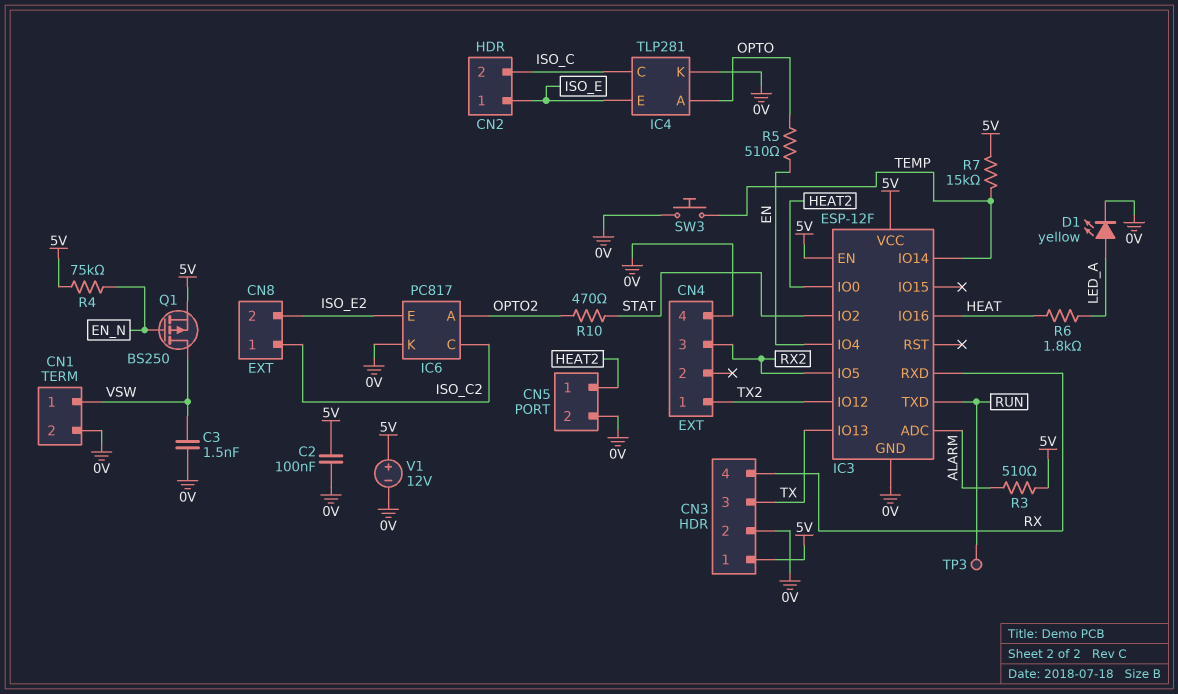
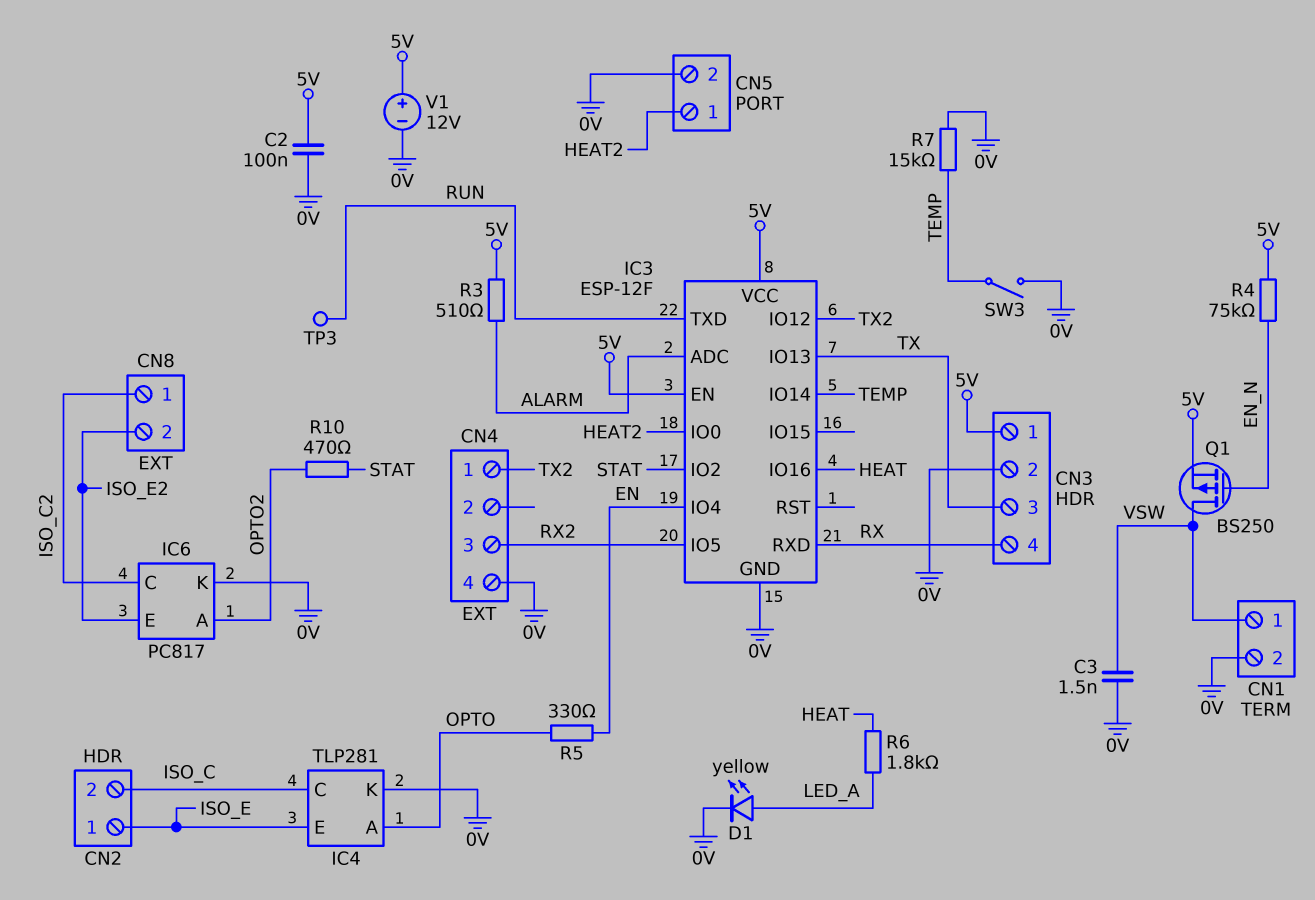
R5: 510 (EN, OPTO) -> 330 (EN, OPTO)
R7: 15k (5V, TEMP) -> 15k (0V, TEMP)
SW3: button (0V, TEMP) -> switch (0V, TEMP)

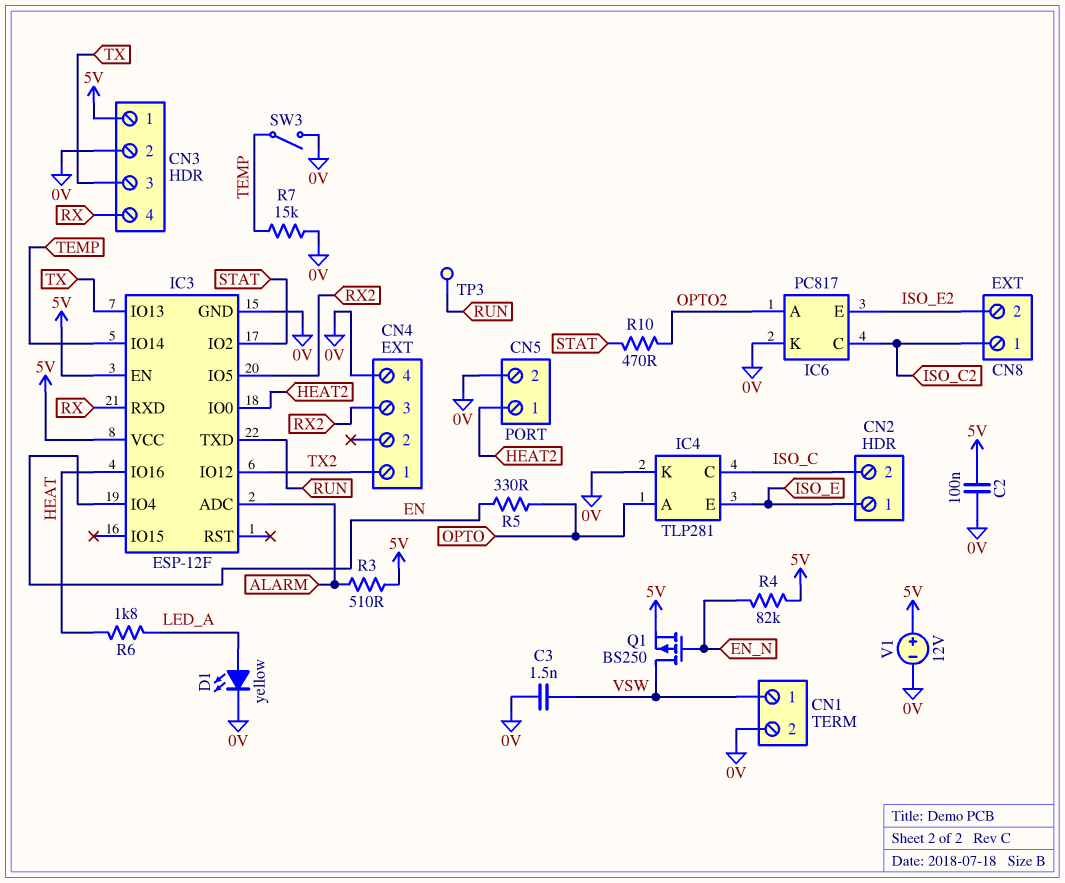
R4: 75k (5V, EN_N) -> 82k (5V, EN_N)

